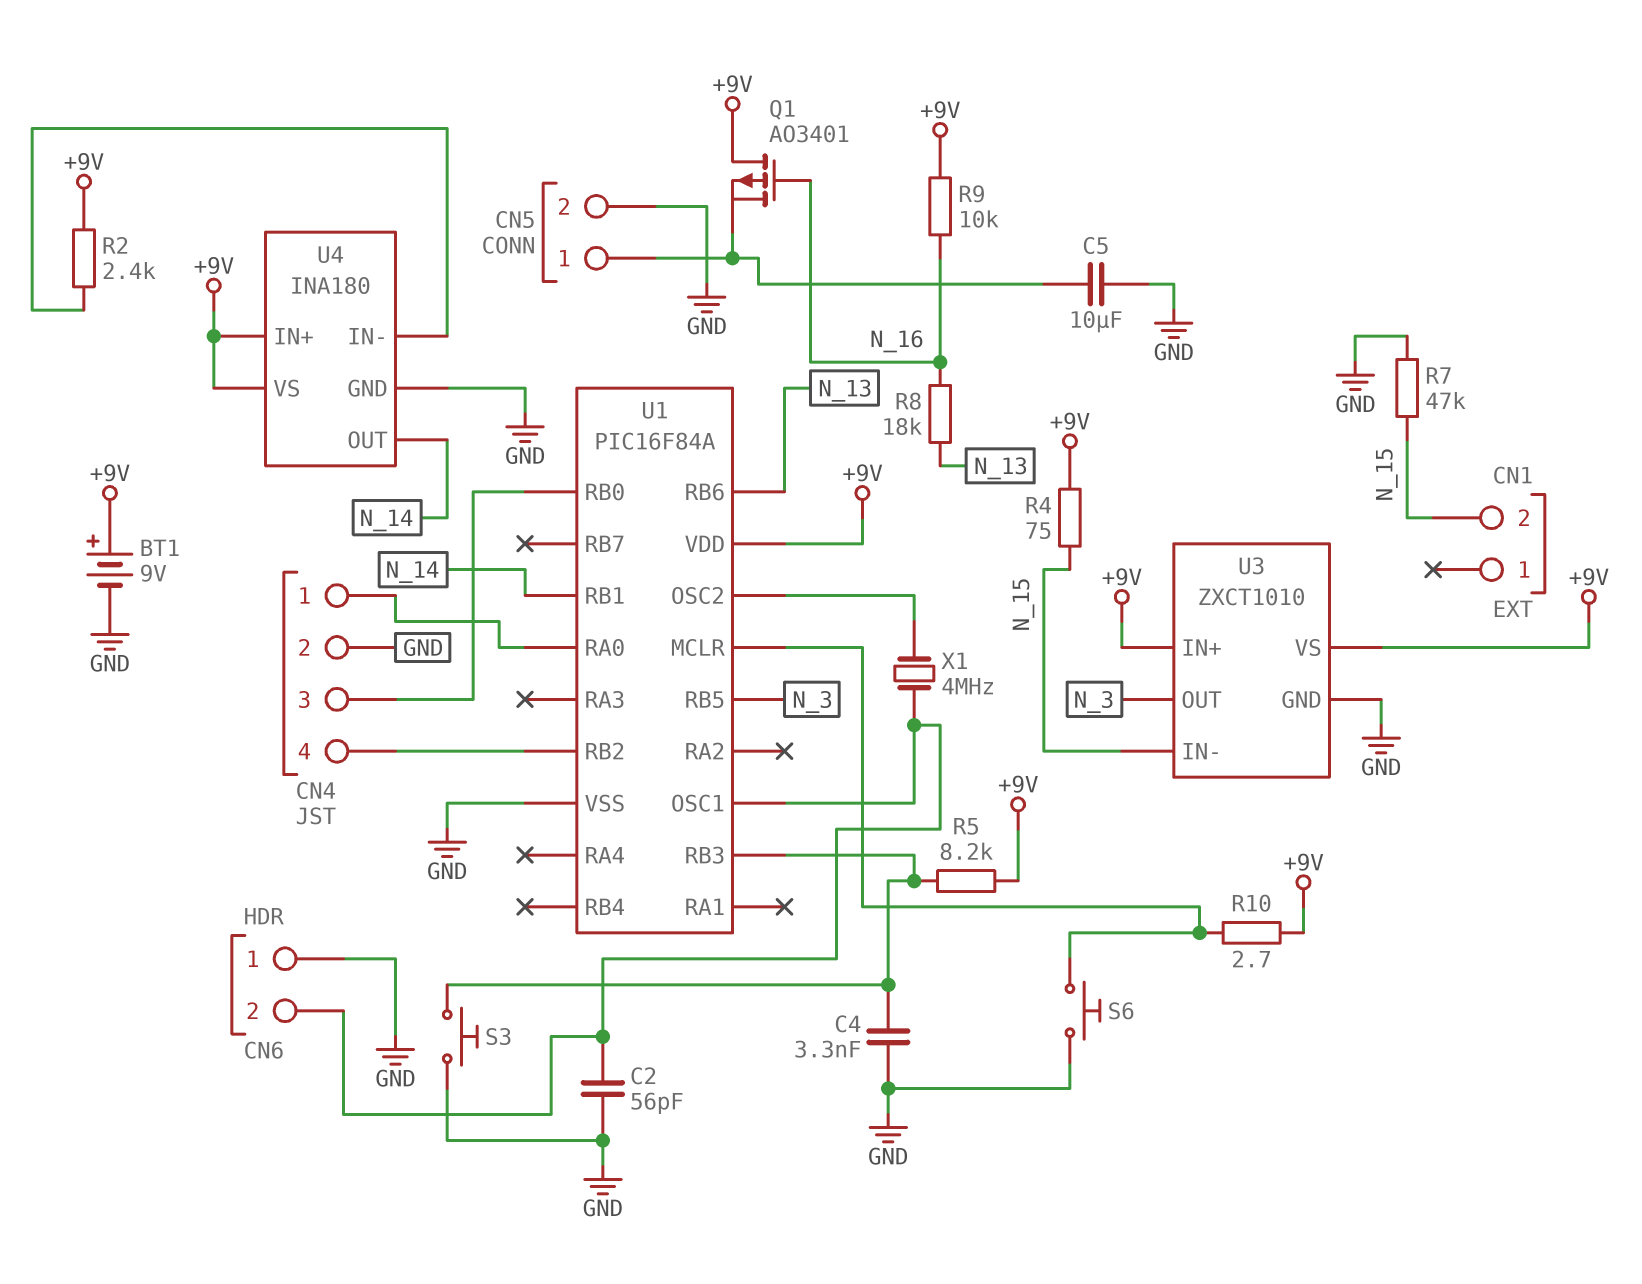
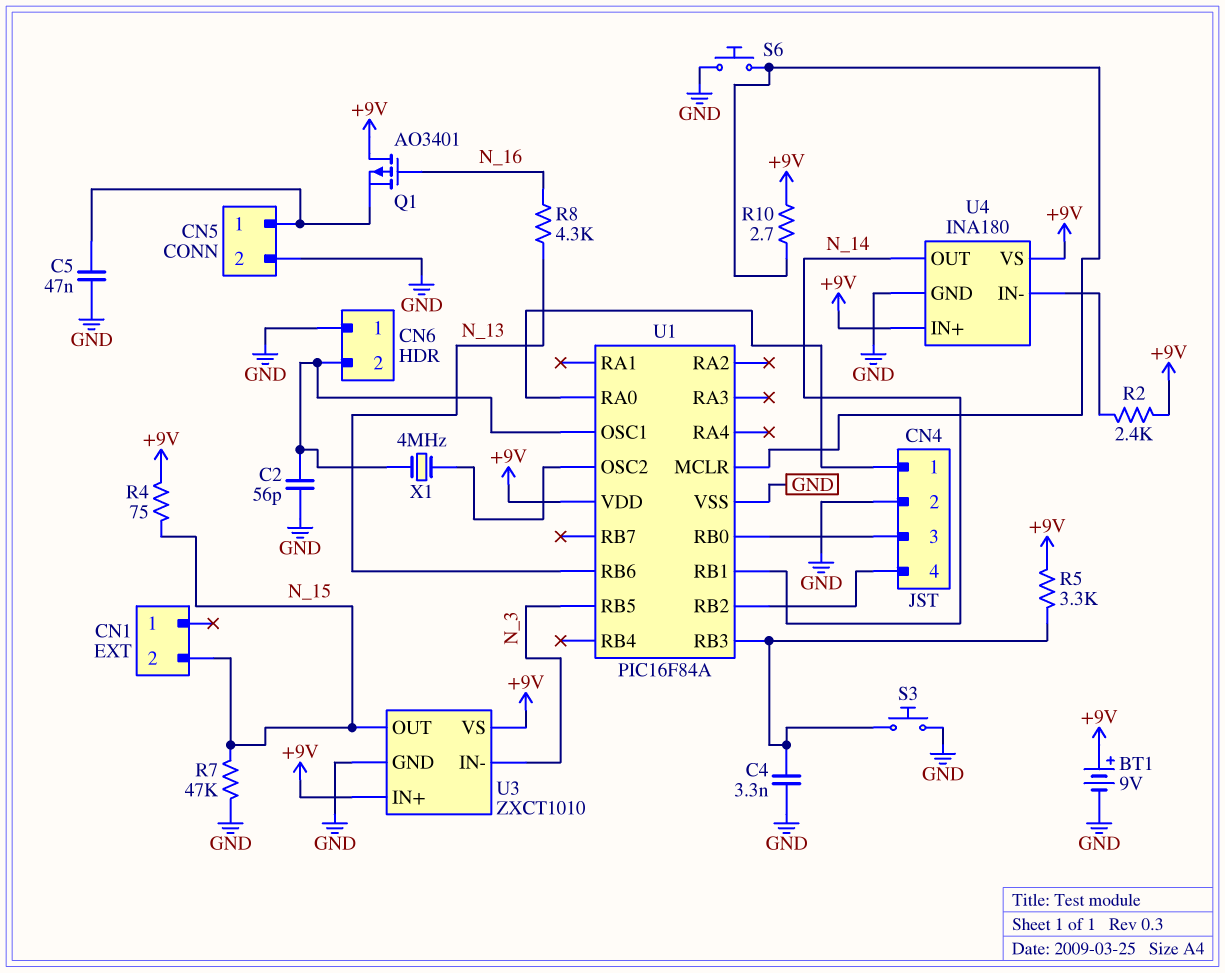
C5: 10uF (CN5/1, GND) -> 47nF (CN5/1, GND)
R5: 8.2k (+9V, U1/RB3) -> 3.3k (+9V, U1/RB3)
R8: 18k (N_13, N_16) -> 4.3k (N_13, N_16)
R9: 10k (+9V, N_16) -> none
U3 pin IN-: N_15 -> N_3
U3 pin OUT: N_3 -> N_15

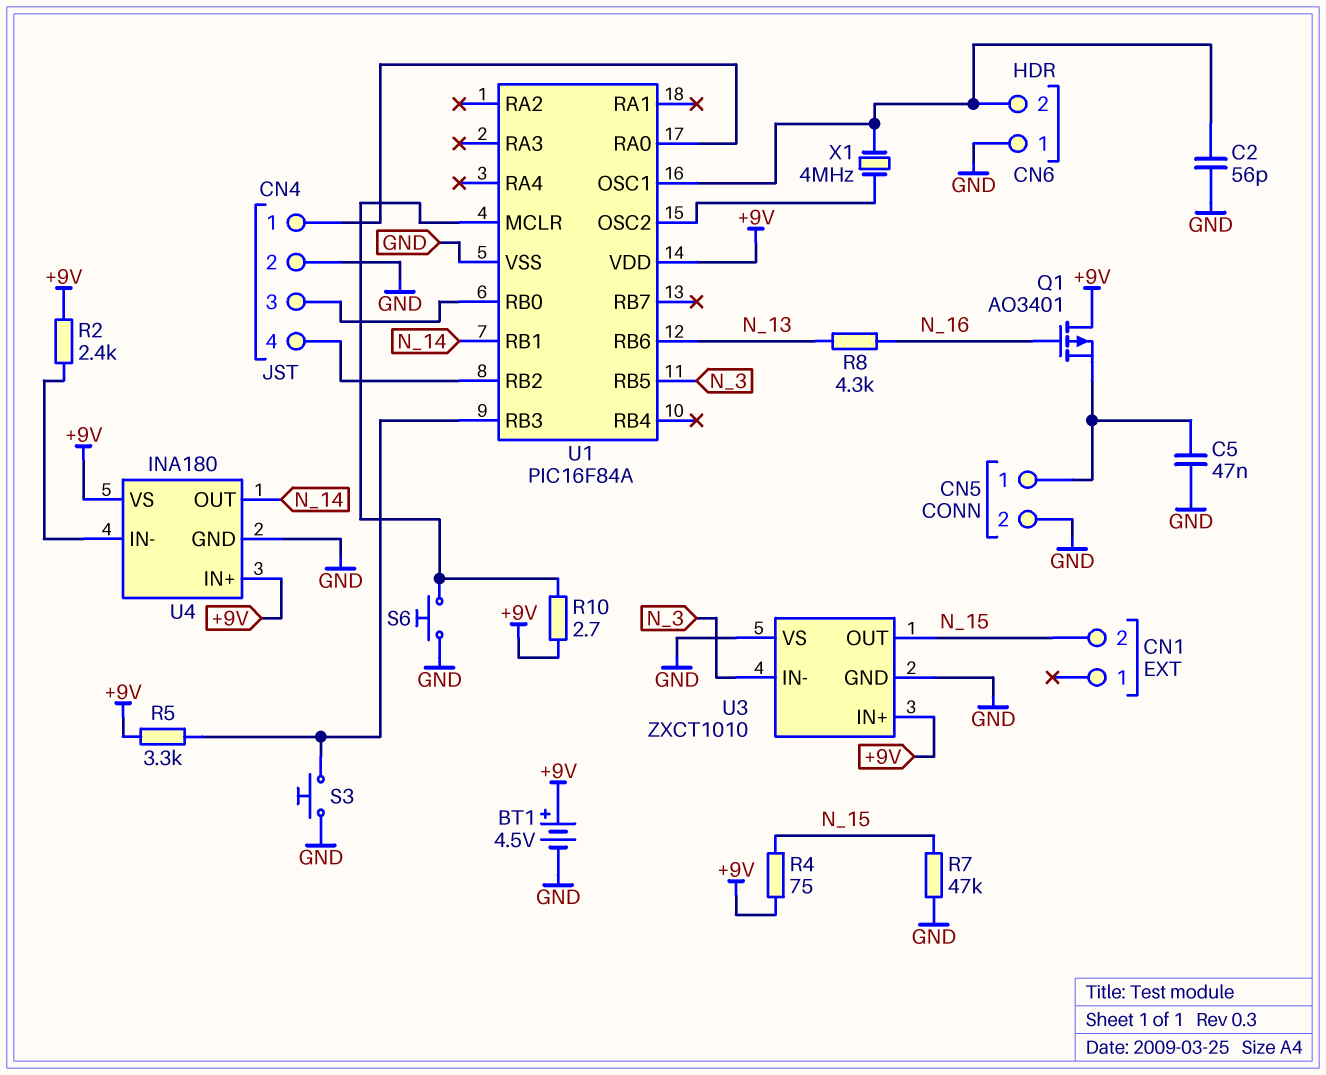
BT1: 9V (plus +9V, minus GND) -> 4.5V (plus +9V, minus GND)
C4: 3.3nF (GND, U1/RB3) -> none
U3 pin VS: +9V -> GND

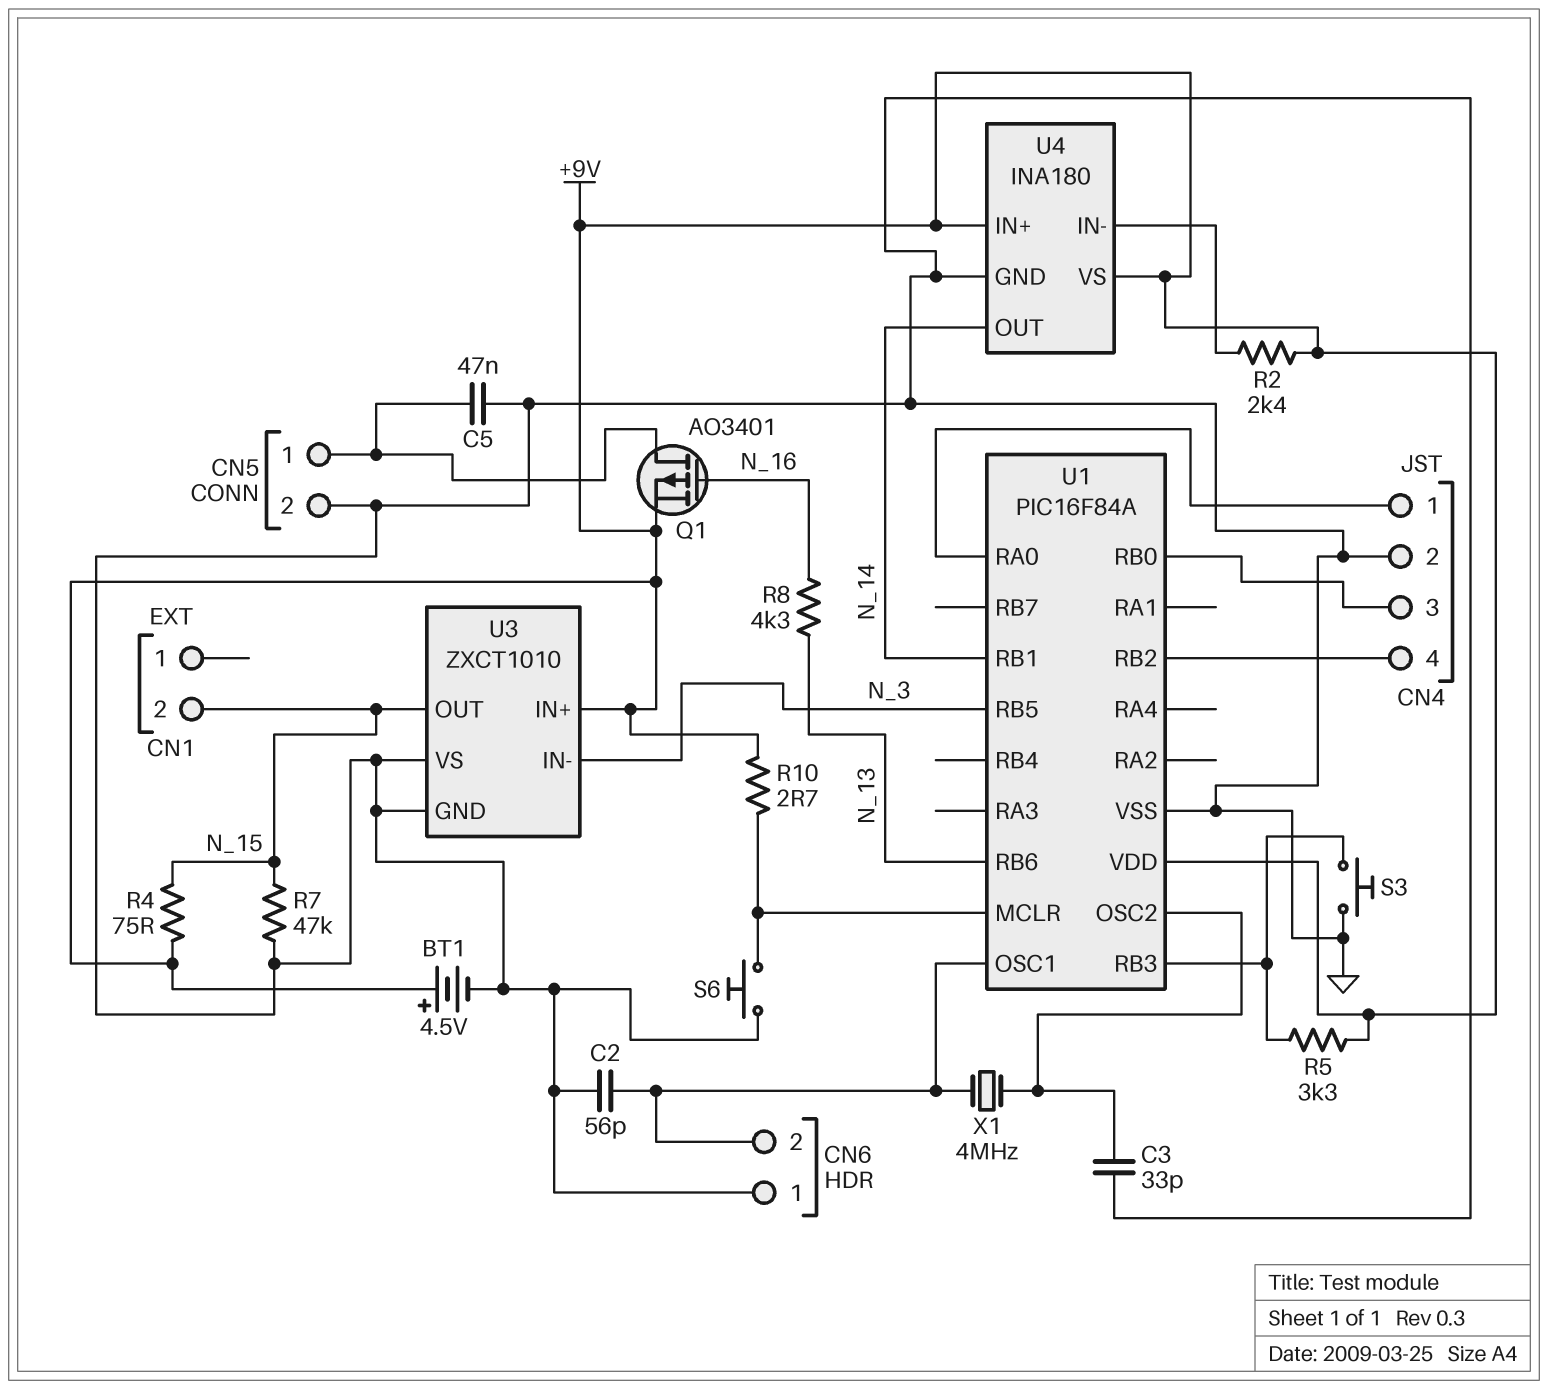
C3: none -> 33pF (GND, U1/OSC2)
Q1: PMOS AO3401 (G N_16, D +9V, S CN5/1) -> PMOS AO3401 (G N_16, D CN5/1, S +9V)

